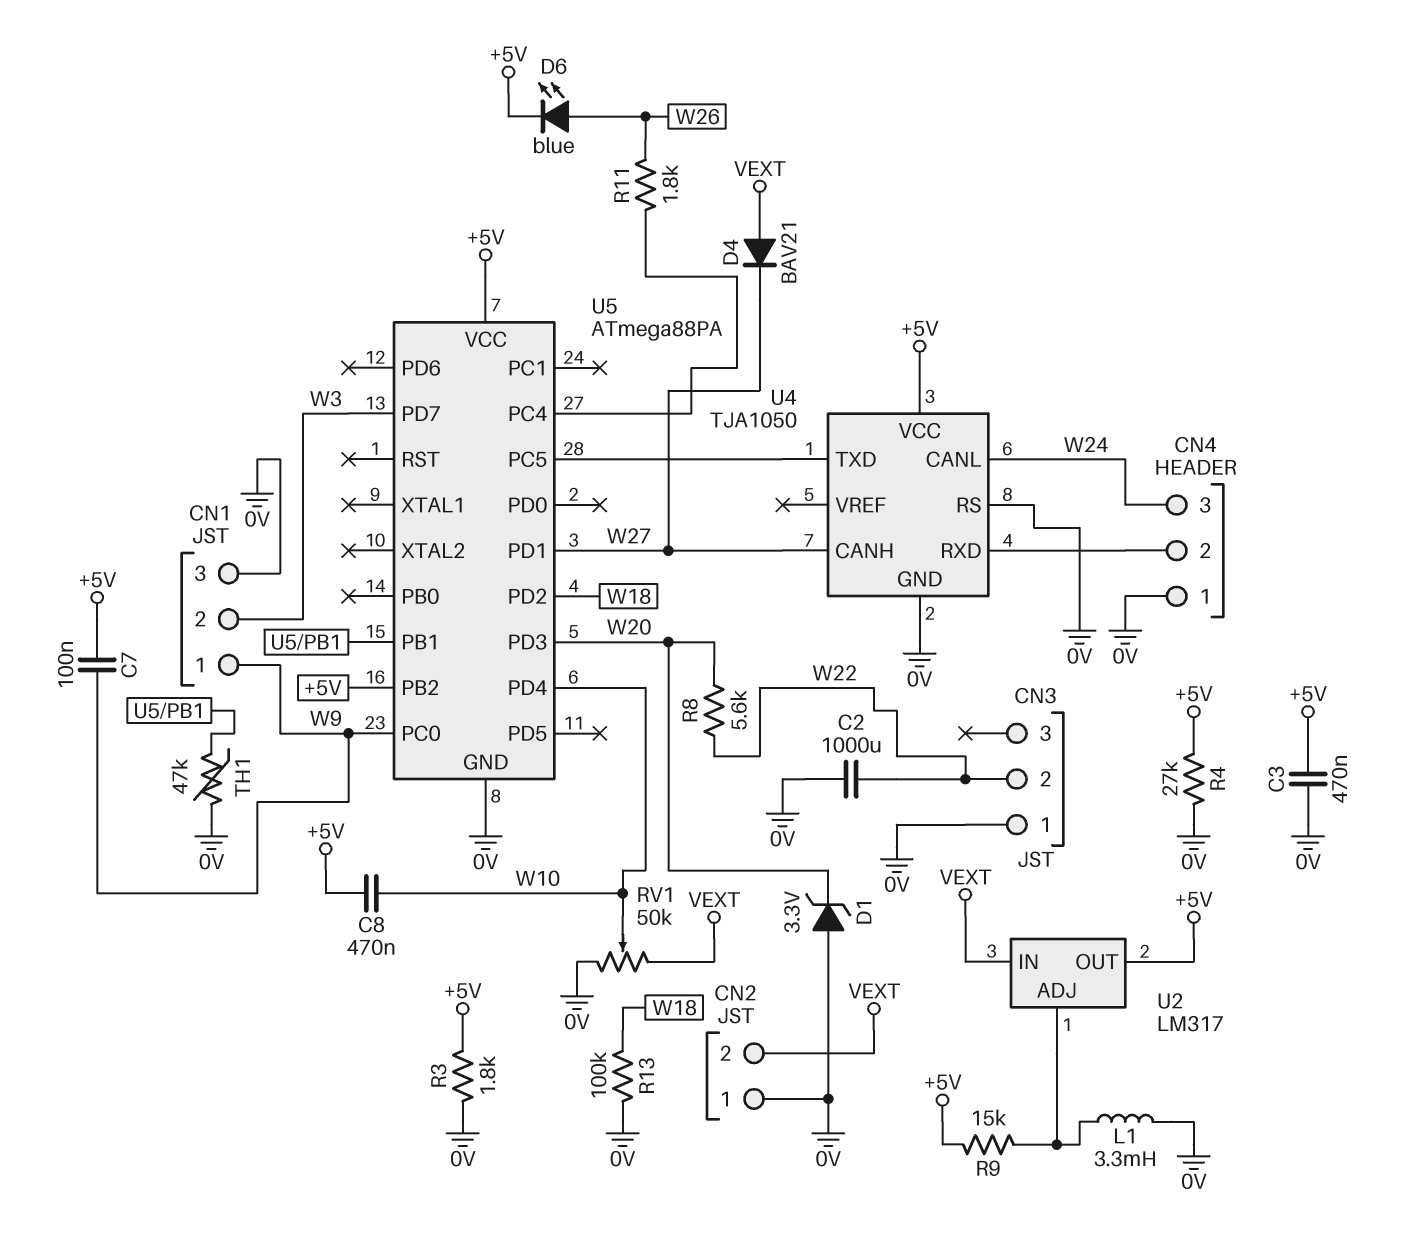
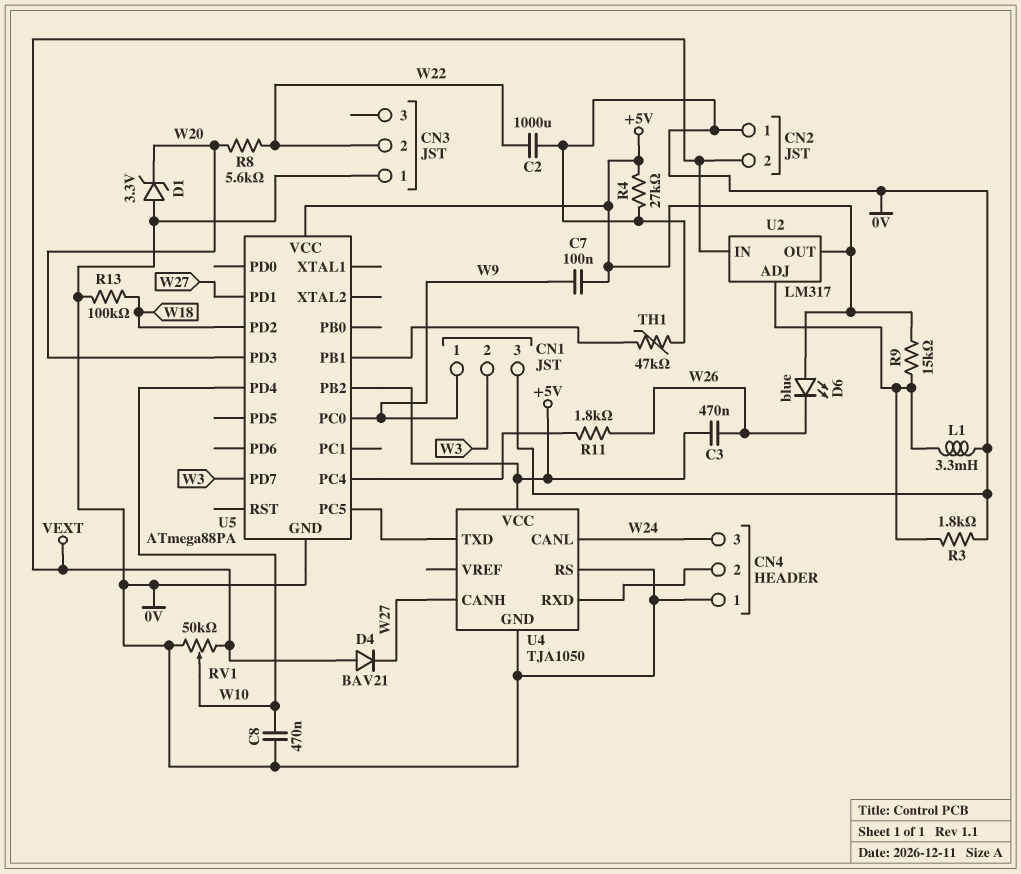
C3: 470nF (+5V, 0V) -> 470nF (+5V, W26)
C8: 470nF (+5V, W10) -> 470nF (0V, W10)
D6: LED blue (A W26, K +5V) -> LED blue (A +5V, K W26)
R3: 1.8k (+5V, 0V) -> 1.8k (0V, U2/ADJ)

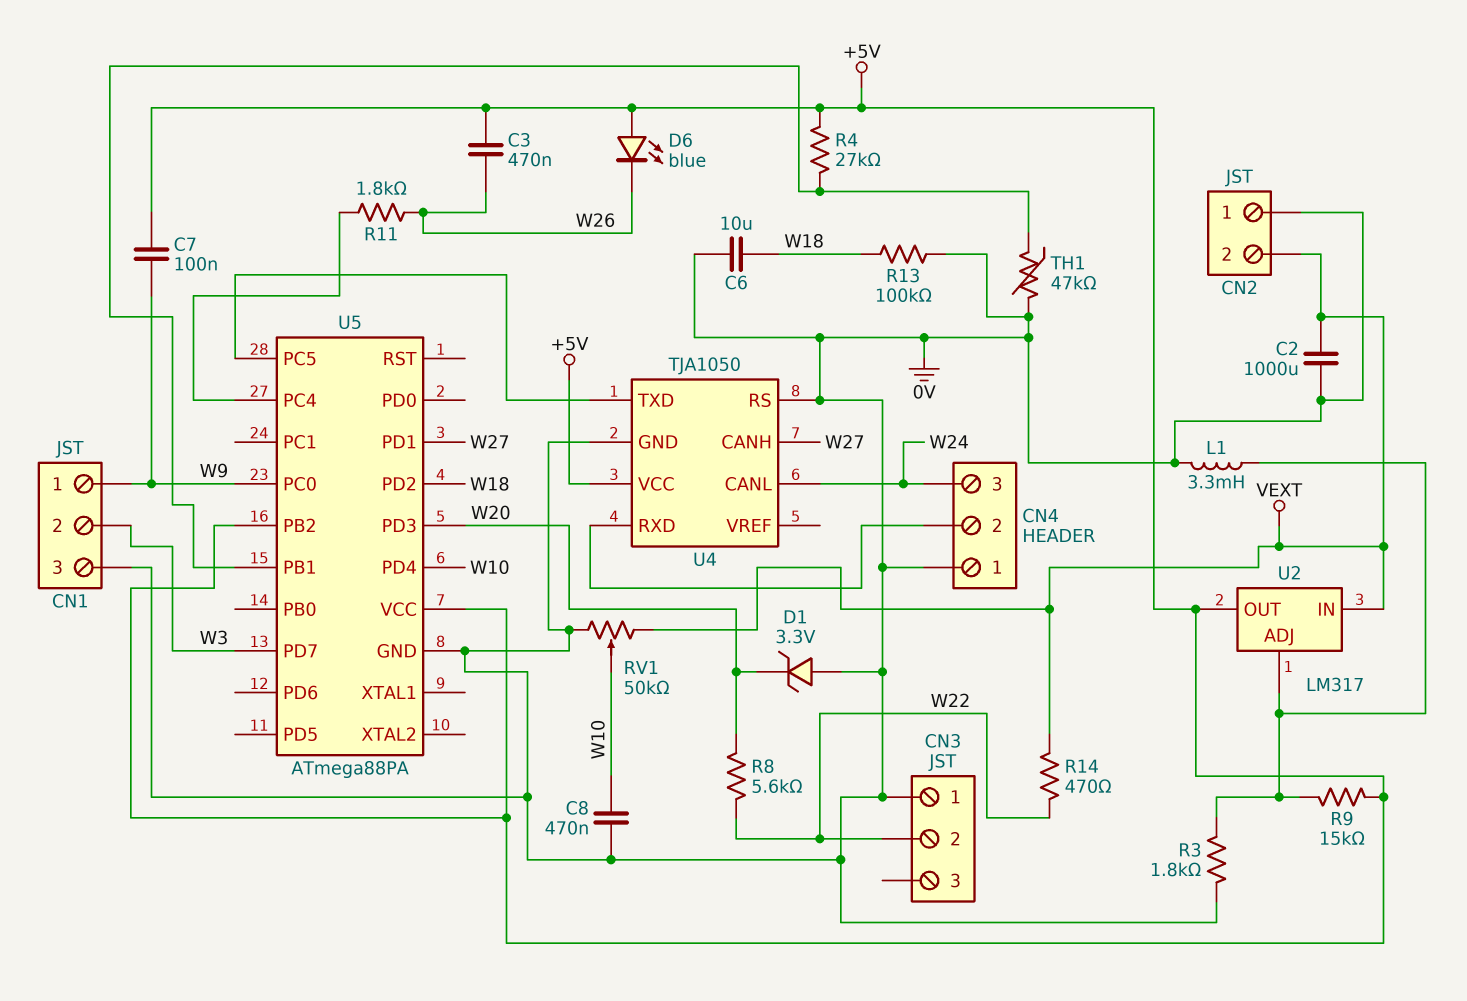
C2: 1000uF (0V, W22) -> 1000uF (0V, VEXT)
C6: none -> 10uF (0V, W18)
D4: diode BAV21 (A VEXT, K W27) -> none
R4: 27k (+5V, 0V) -> 27k (+5V, U5/PB1)
R14: none -> 470 (VEXT, W22)

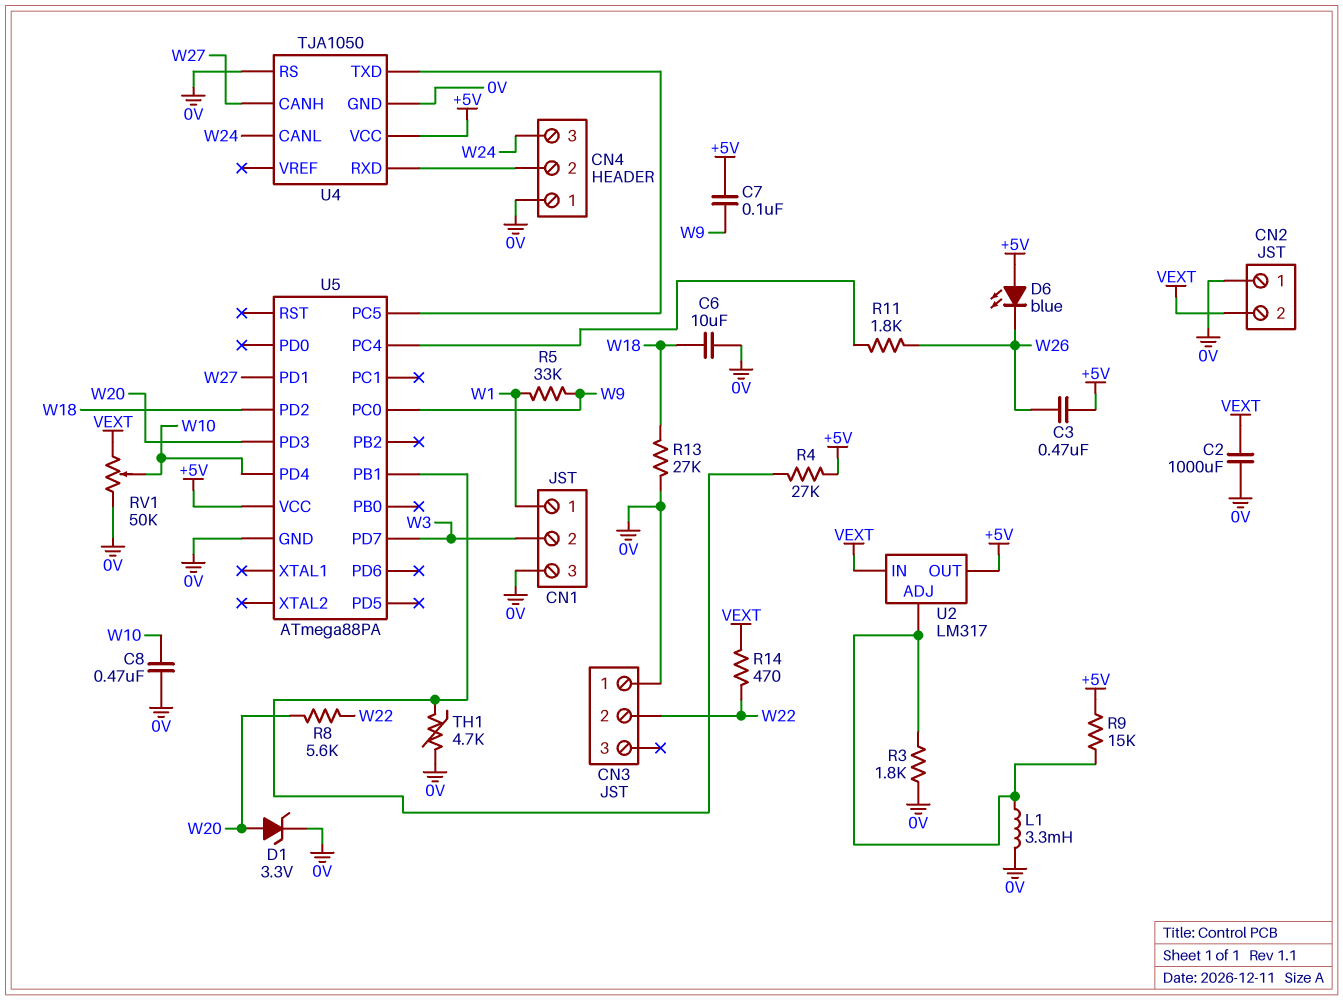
CN1 pin 1: W9 -> W1
D1: zener 3.3V (A 0V, K W20) -> zener 3.3V (A W20, K 0V)
R5: none -> 33k (W1, W9)
R13: 100k (0V, W18) -> 27k (0V, W18)
TH1: 47k (0V, U5/PB1) -> 4.7k (0V, U5/PB1)
U5 pin PB2: +5V -> none

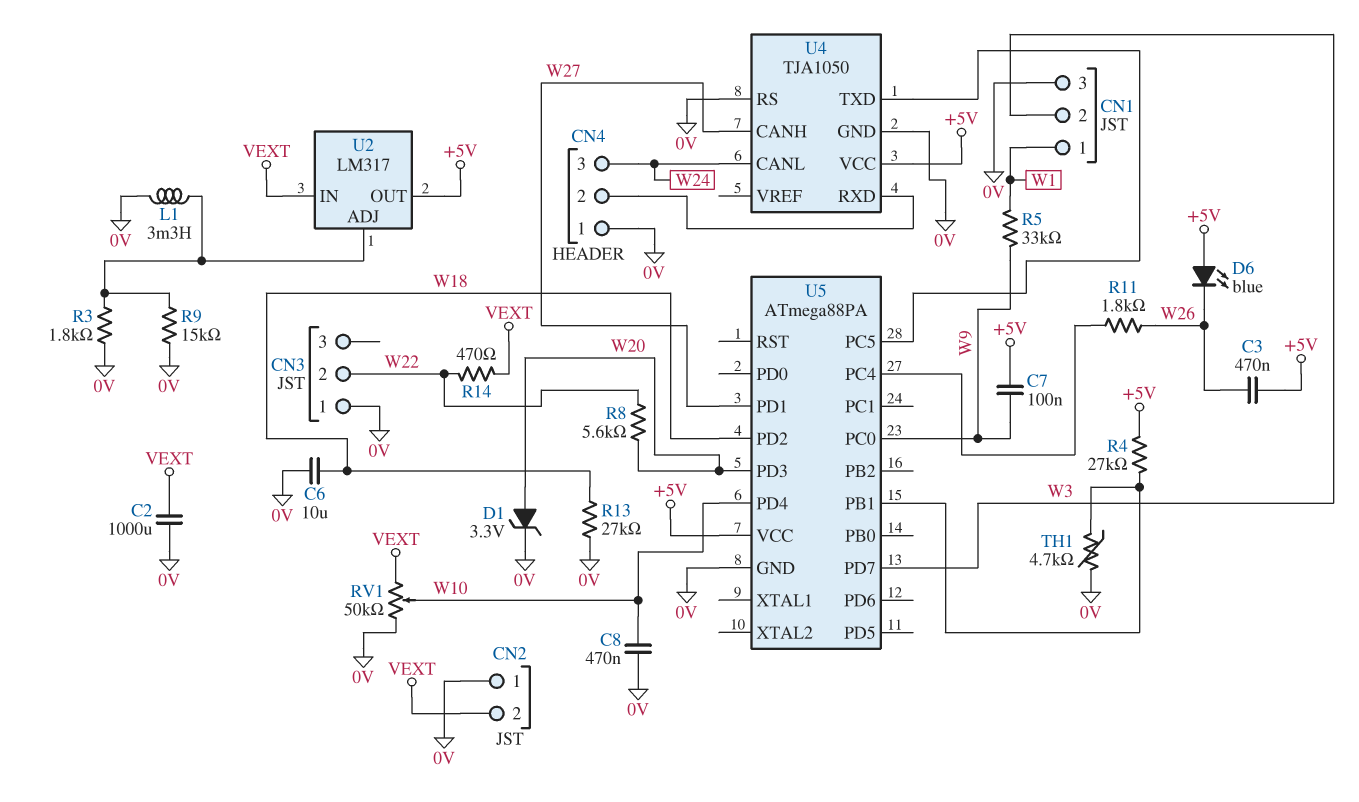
R9: 15k (+5V, U2/ADJ) -> 15k (0V, U2/ADJ)

